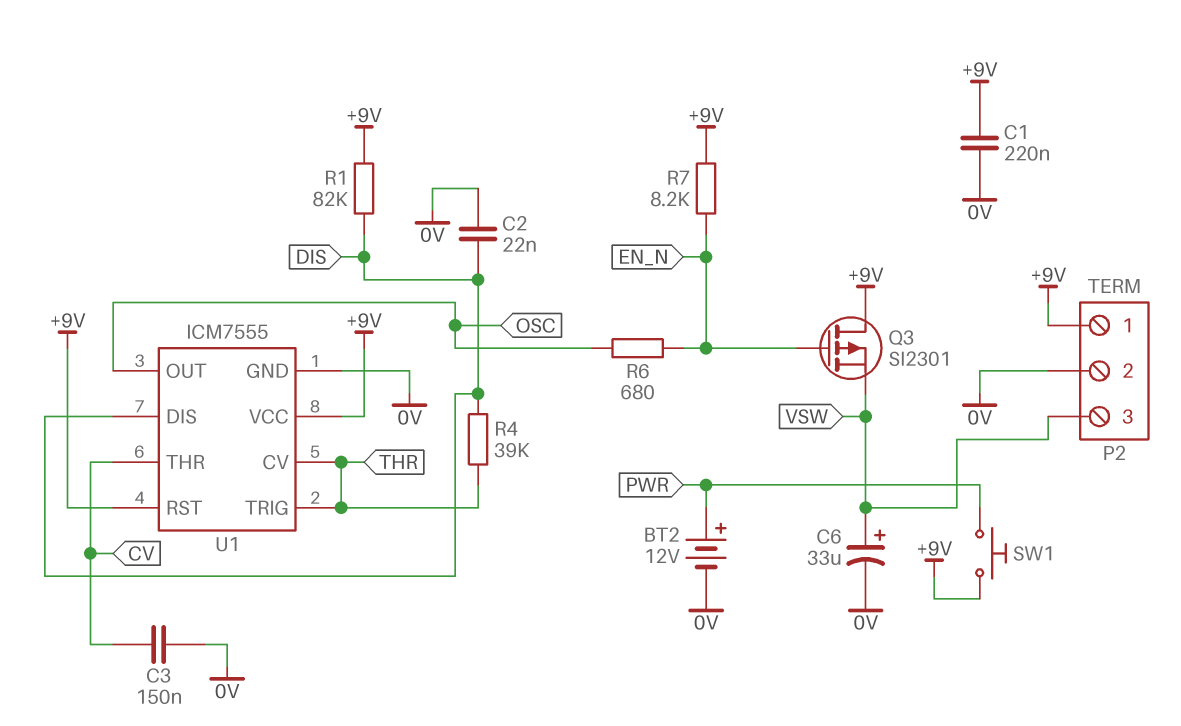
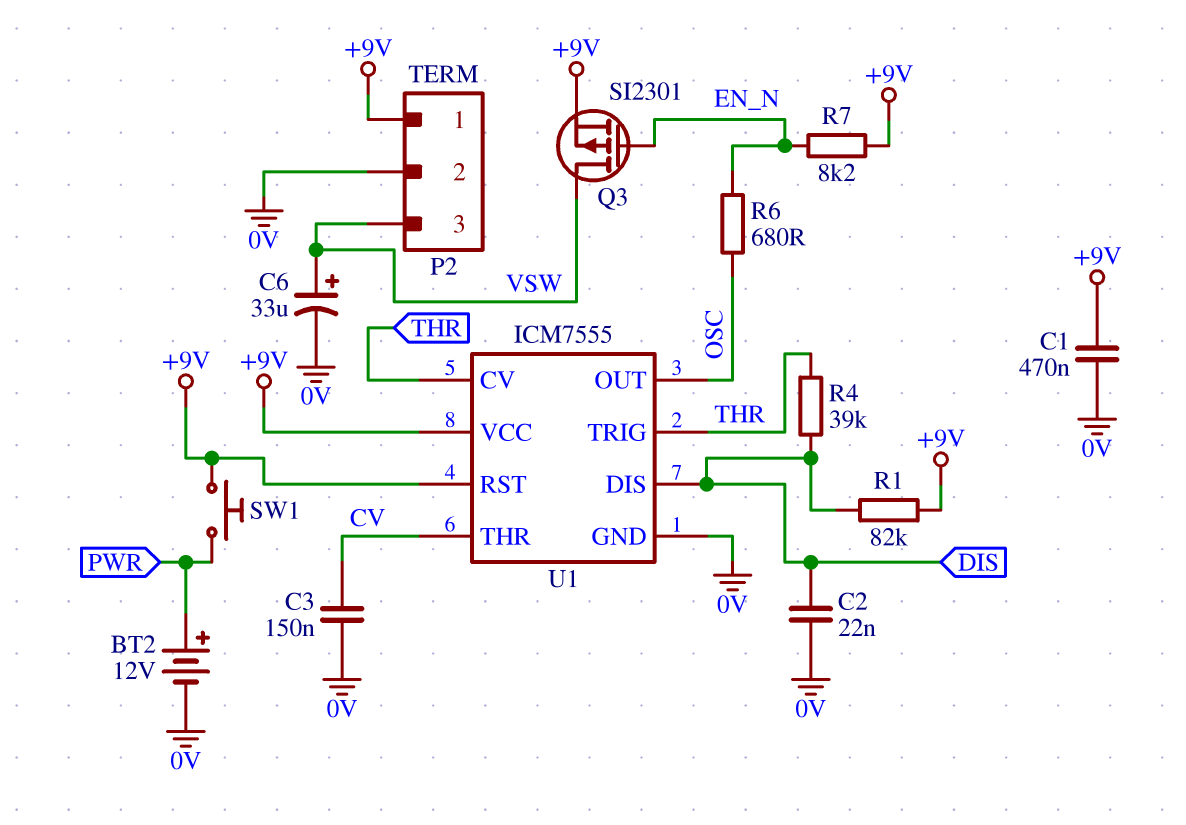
C1: 220nF (+9V, 0V) -> 470nF (+9V, 0V)
Q3: PMOS SI2301 (G EN_N, D +9V, S VSW) -> PMOS SI2301 (G EN_N, D VSW, S +9V)

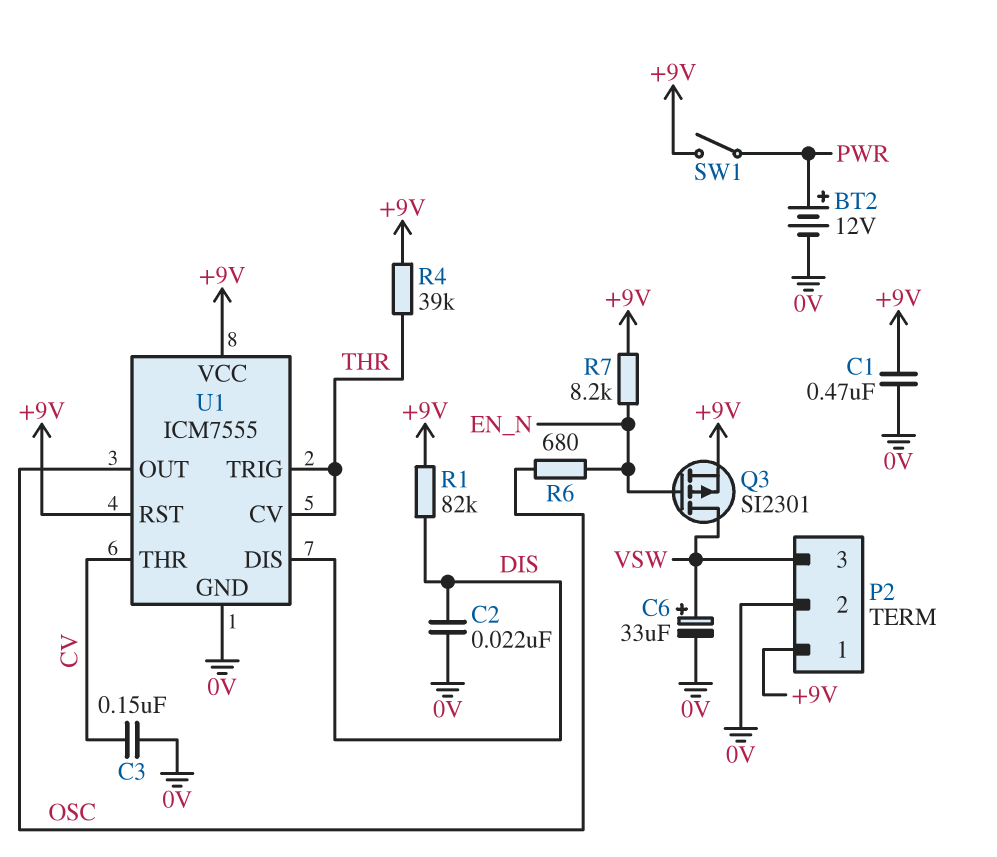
R4: 39k (DIS, THR) -> 39k (+9V, THR)
SW1: button (+9V, PWR) -> switch (+9V, PWR)

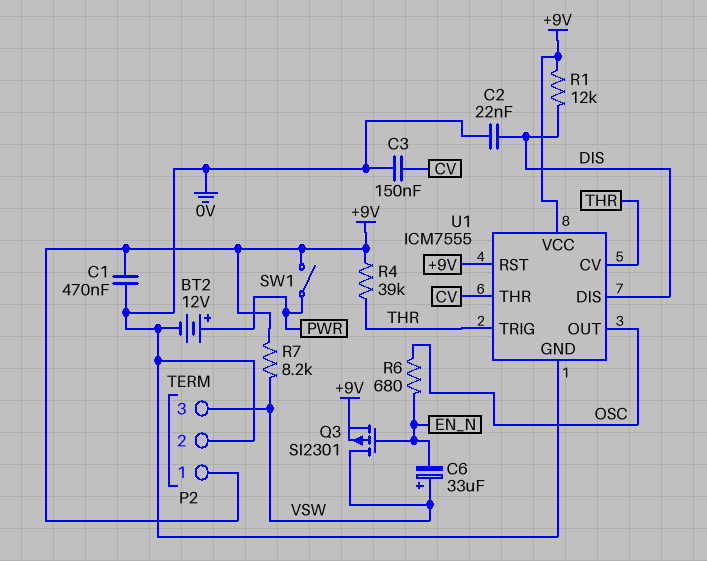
C6: 33uF (plus VSW, minus 0V) -> 33uF (plus VSW, minus EN_N)
R1: 82k (+9V, DIS) -> 12k (+9V, DIS)
R7: 8.2k (+9V, EN_N) -> 8.2k (+9V, VSW)

